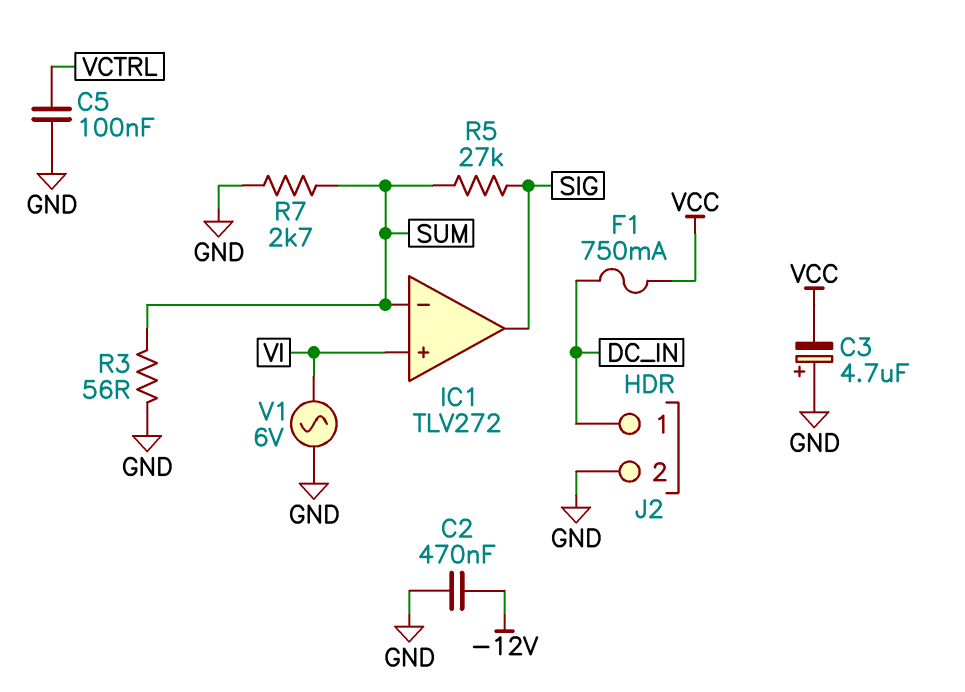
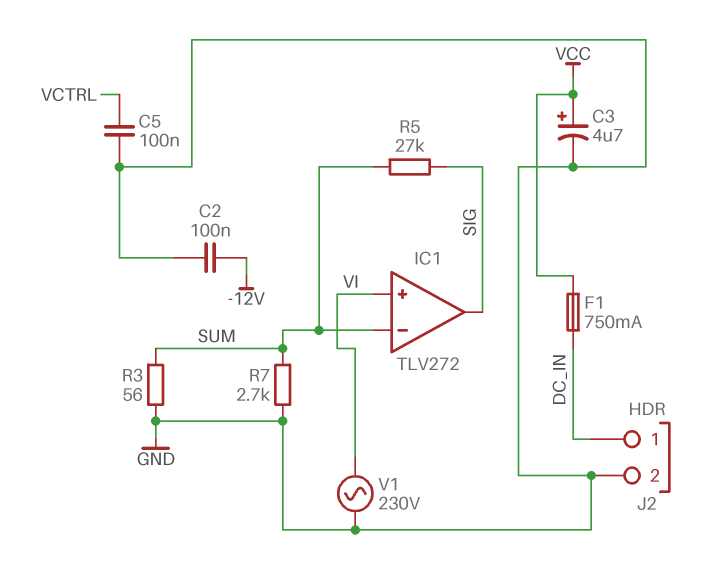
C2: 470nF (-12V, GND) -> 100nF (-12V, GND)
C3: 4.7uF (plus GND, minus VCC) -> 4.7uF (plus VCC, minus GND)
V1: AC 6V (GND, VI) -> AC 230V (GND, VI)

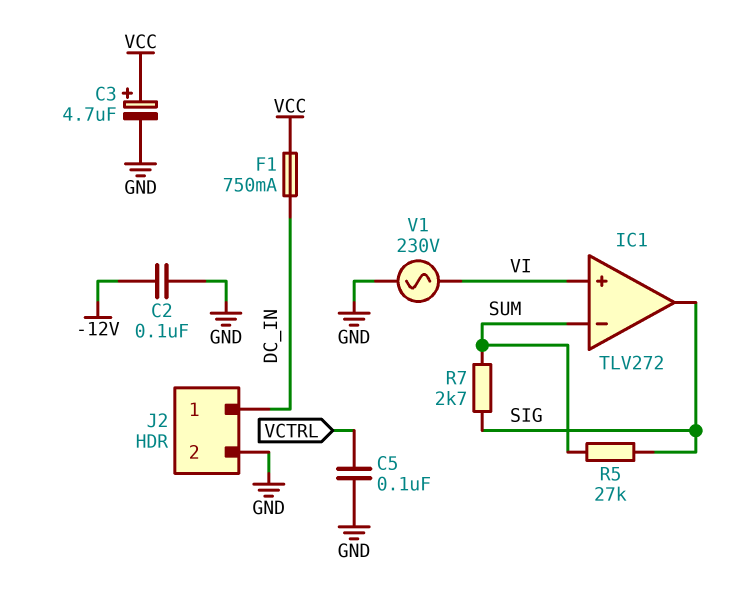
R3: 56 (GND, SUM) -> none
R7: 2.7k (GND, SUM) -> 2.7k (SIG, SUM)

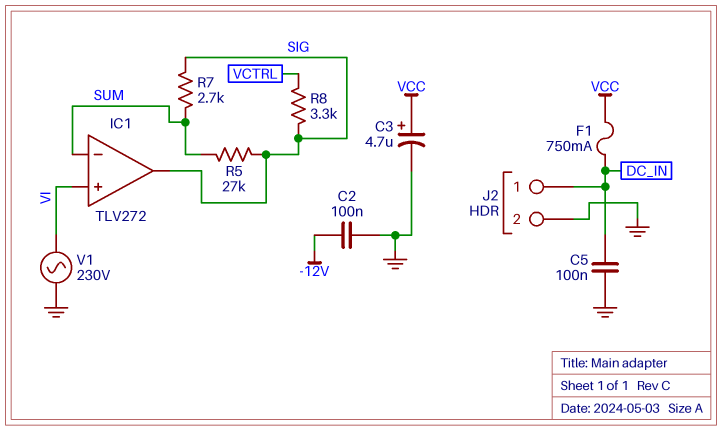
C5: 100nF (GND, VCTRL) -> 100nF (DC_IN, GND)
R8: none -> 3.3k (SIG, VCTRL)

